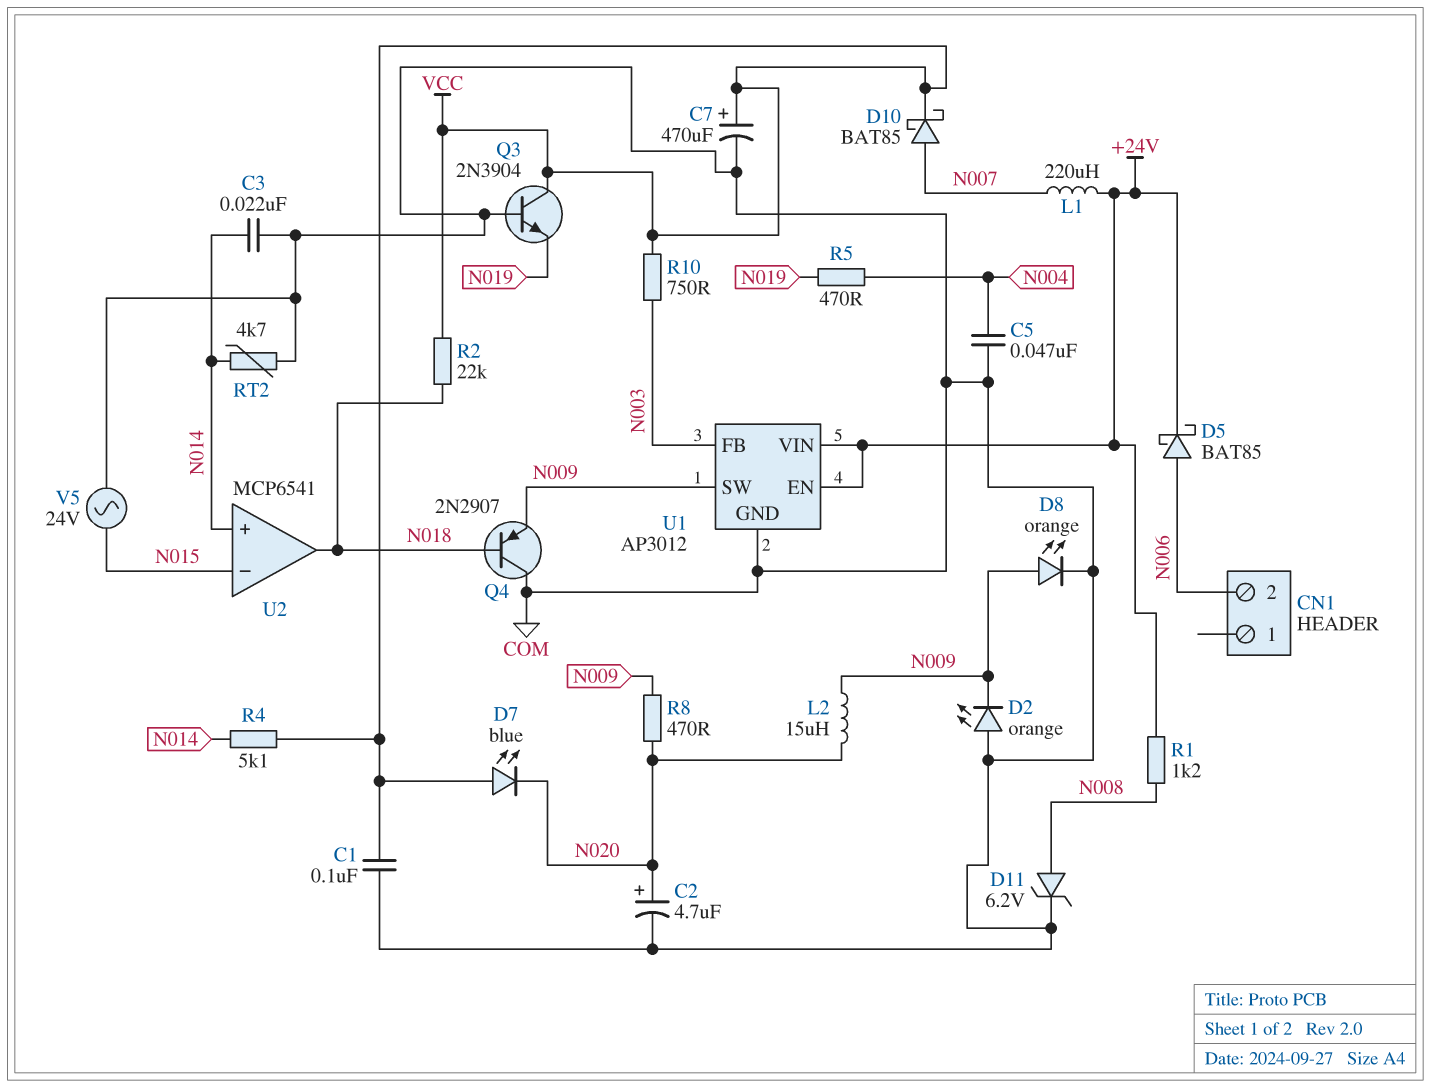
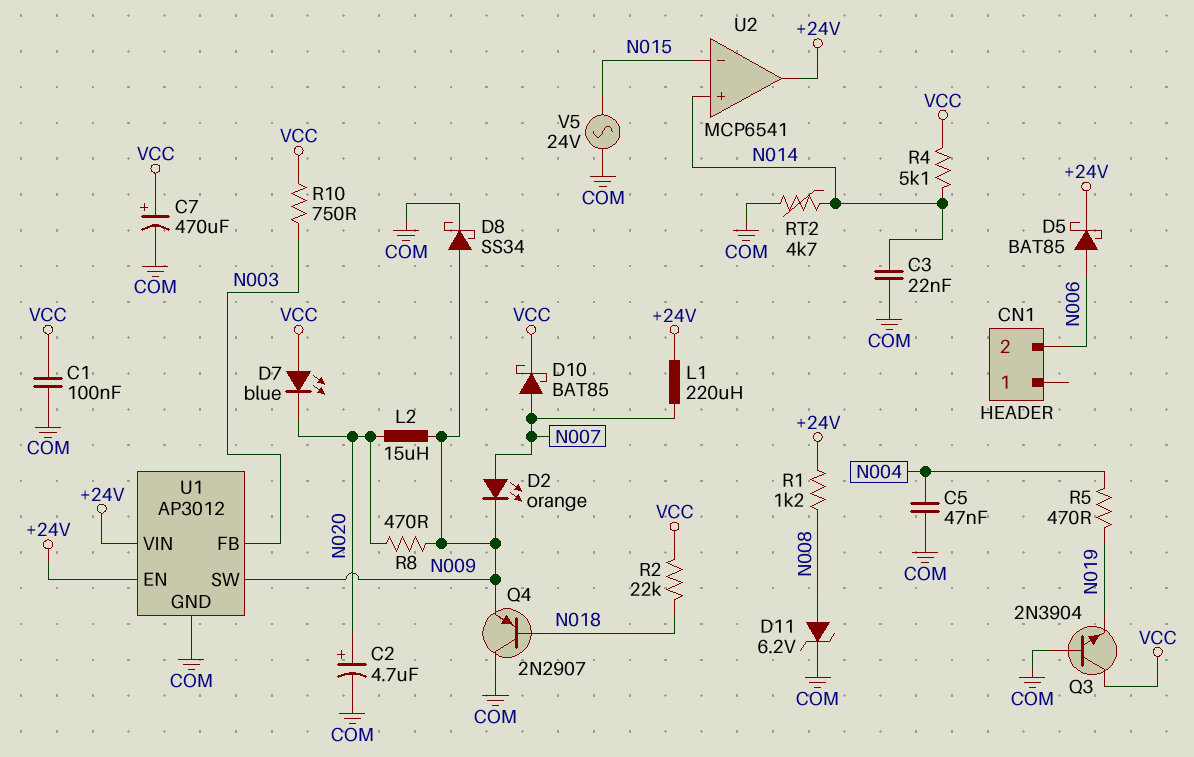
D2: LED orange (A COM, K N009) -> LED orange (A N007, K N009)
D8: LED orange (A N009, K COM) -> schottky SS34 (A N009, K COM)
U2 pin out: N018 -> +24V

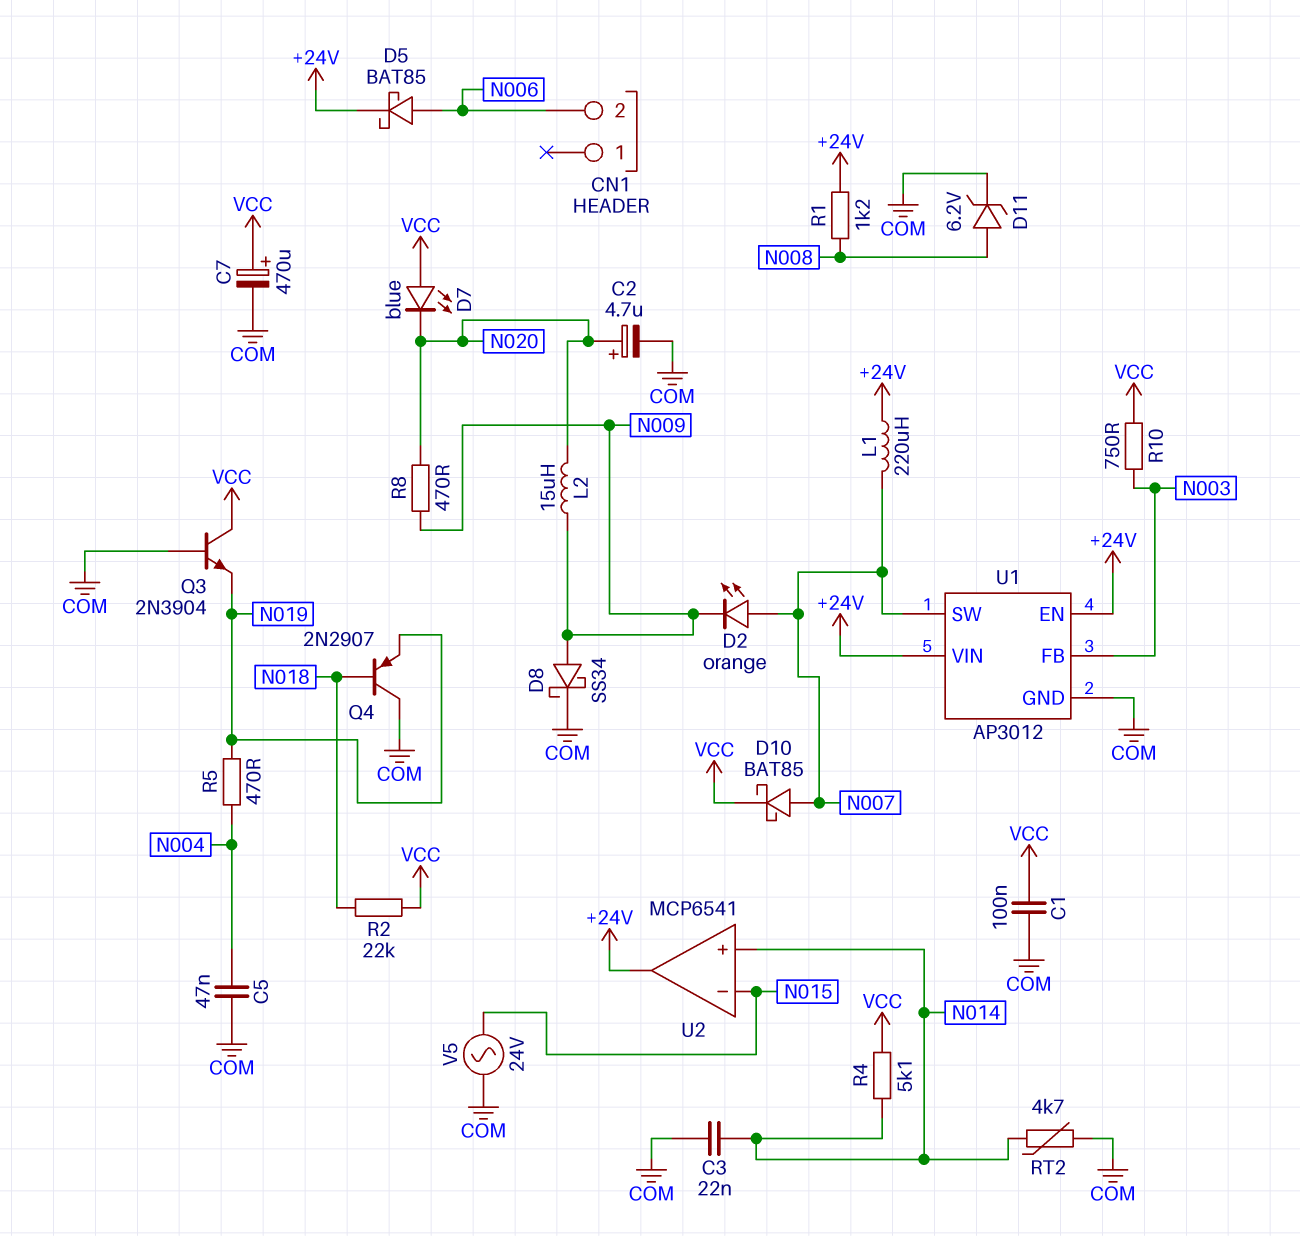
Q4: PNP 2N2907 (B N018, C COM, E N009) -> PNP 2N2907 (B N018, C COM, E N019)
U1 pin SW: N009 -> N007

